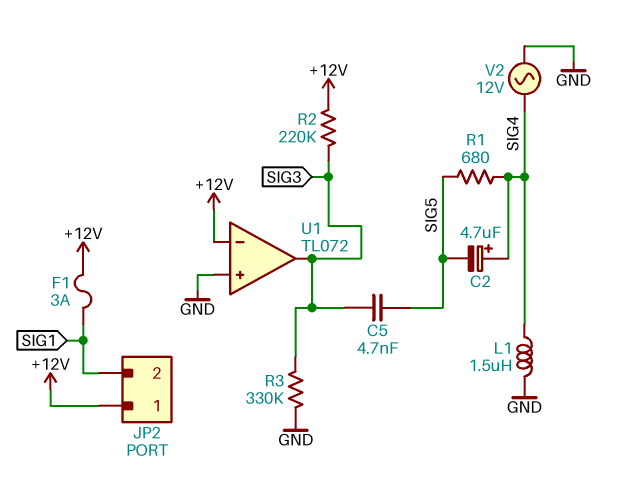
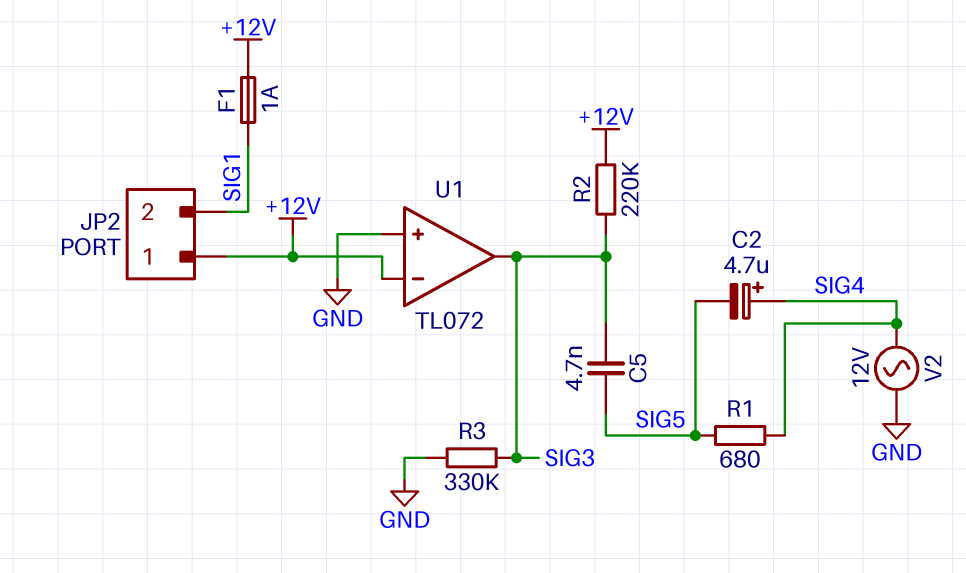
F1: 3A (+12V, SIG1) -> 1A (+12V, SIG1)
L1: 1.5uH (GND, SIG4) -> none

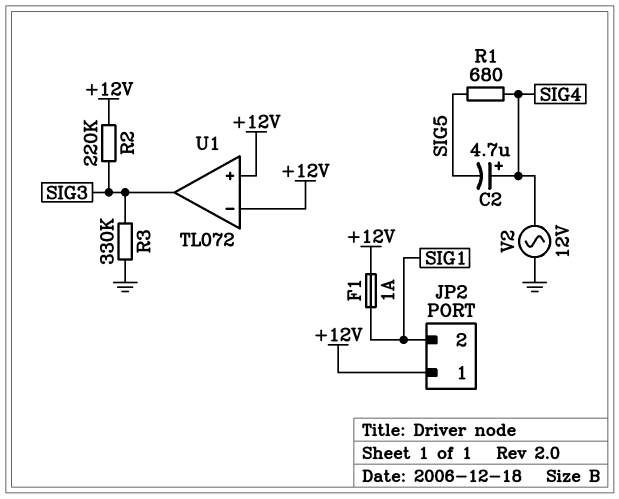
C5: 4.7nF (SIG3, SIG5) -> none
U1 pin in+: GND -> +12V

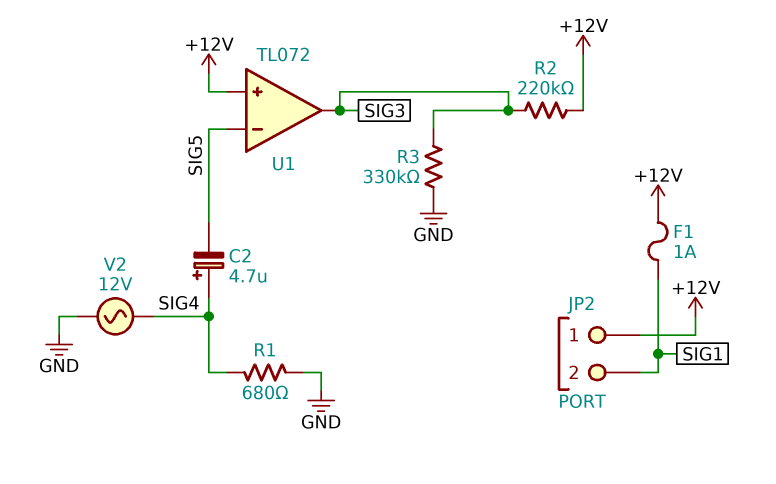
R1: 680 (SIG4, SIG5) -> 680 (GND, SIG4)
U1 pin in-: +12V -> SIG5

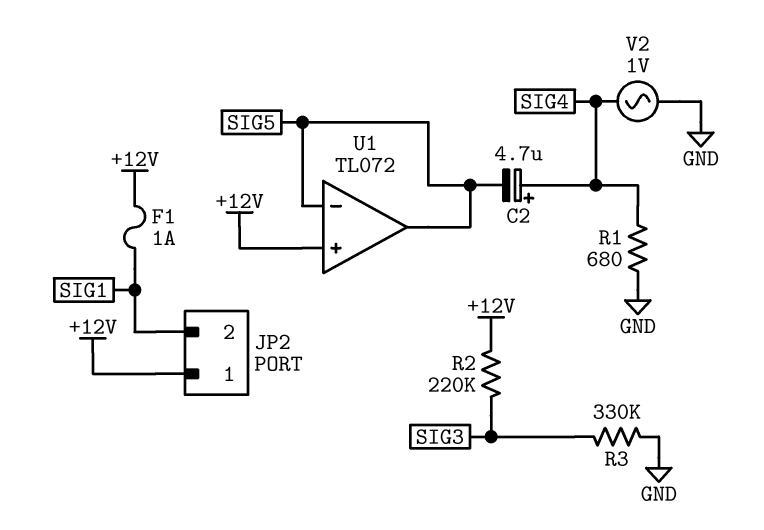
U1 pin out: SIG3 -> SIG5
V2: AC 12V (GND, SIG4) -> AC 1V (GND, SIG4)

